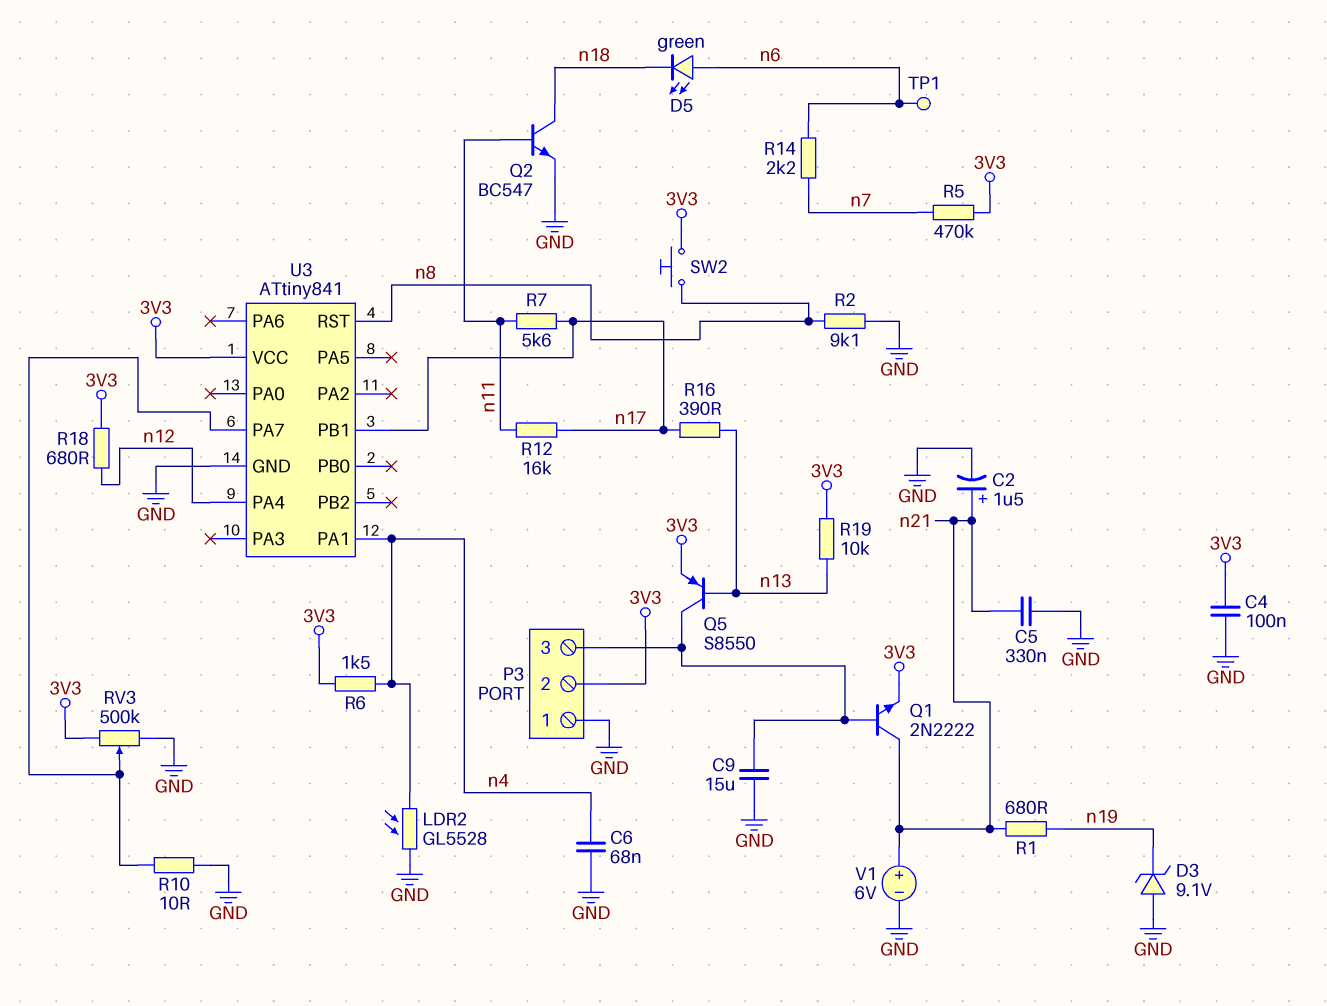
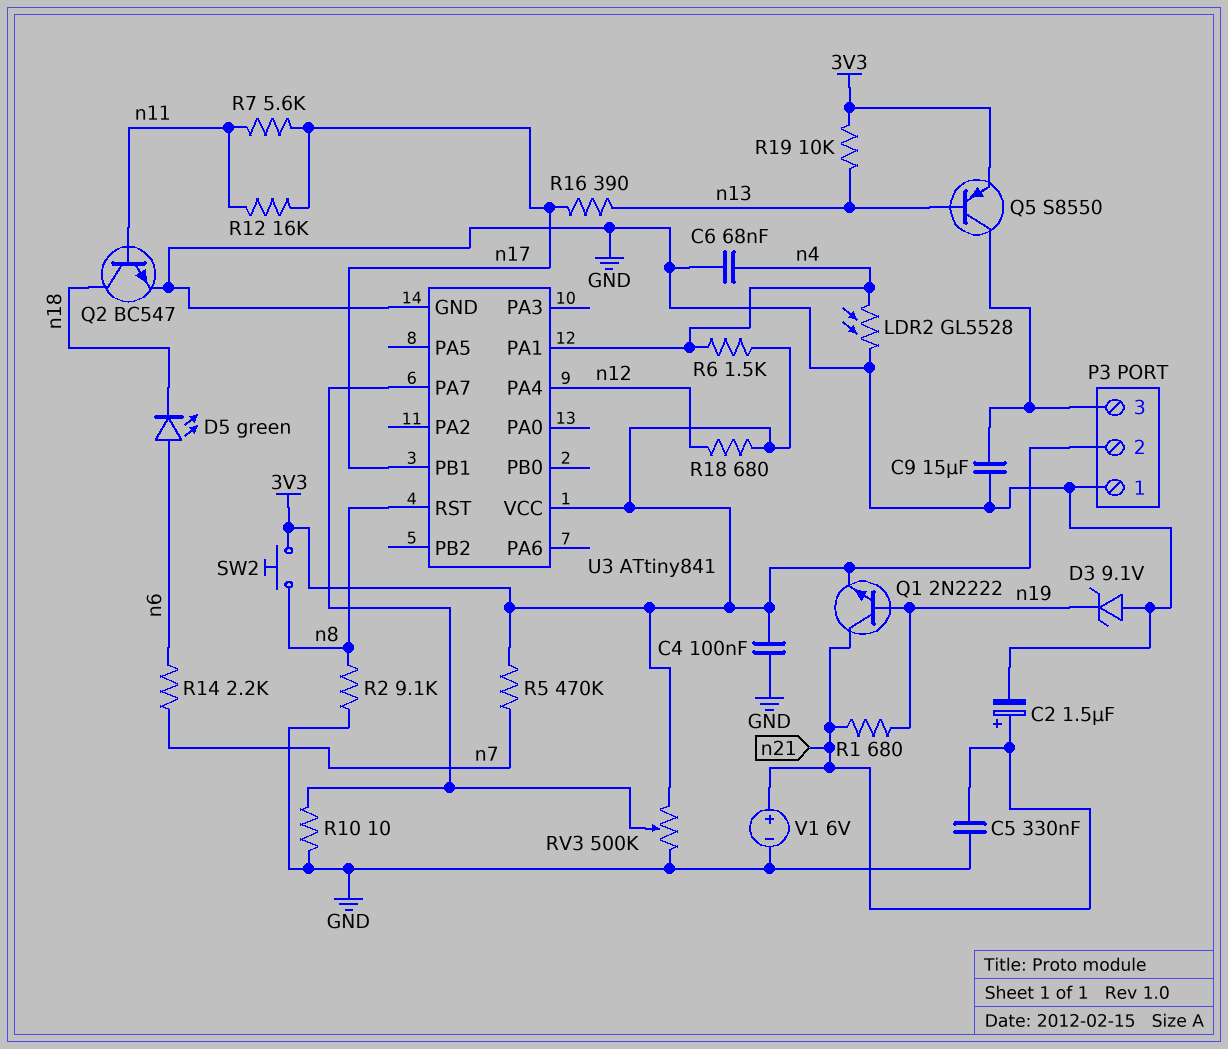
Q1: NPN 2N2222 (B P3/3, C n21, E 3V3) -> NPN 2N2222 (B n19, C n21, E 3V3)
TP1: test point (n6) -> none

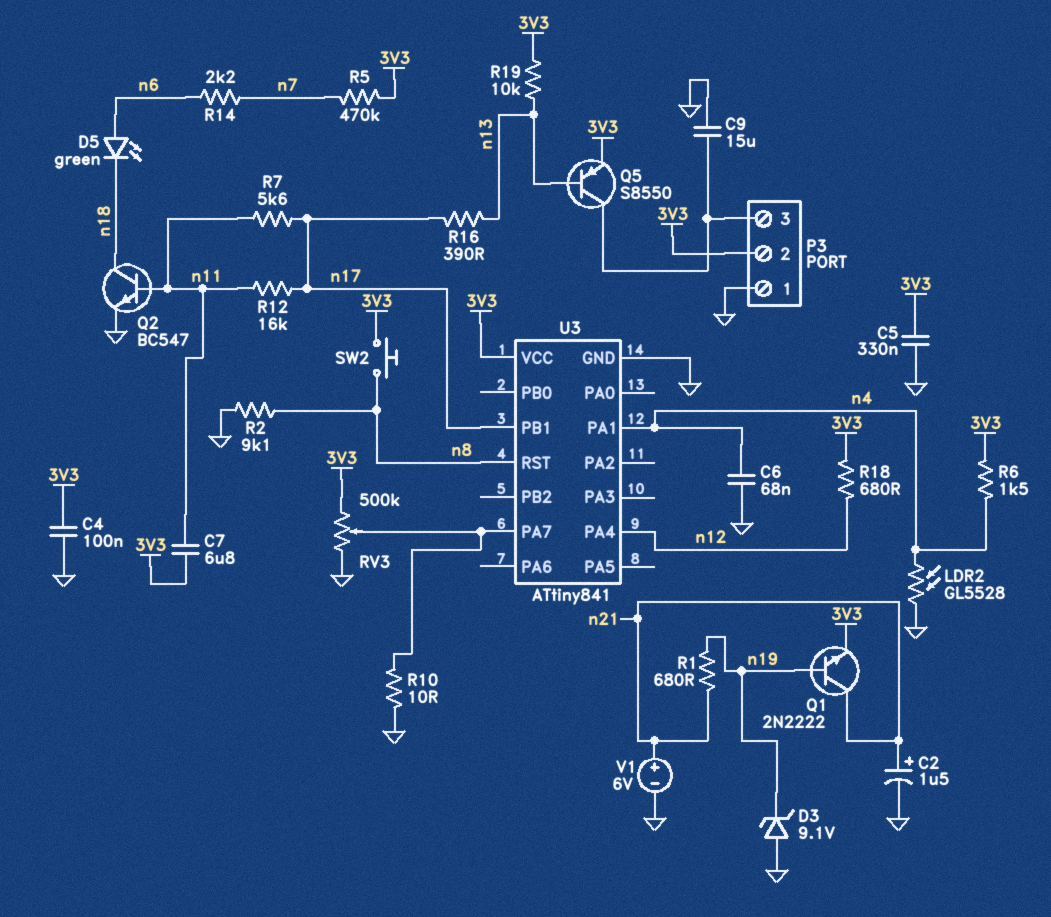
C5: 330nF (GND, n21) -> 330nF (3V3, GND)
C7: none -> 6.8uF (3V3, n11)

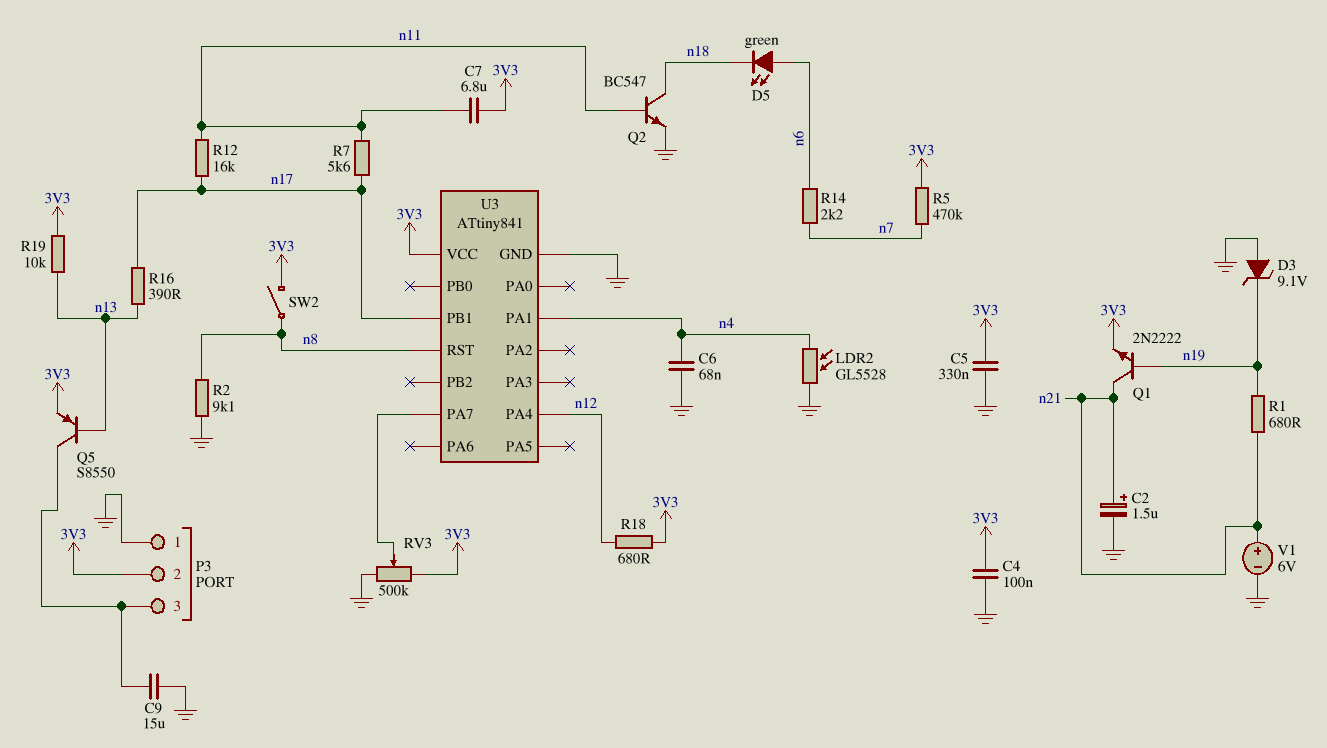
R6: 1.5k (3V3, n4) -> none
R10: 10 (GND, U3/PA7) -> none
SW2: button (3V3, n8) -> switch (3V3, n8)

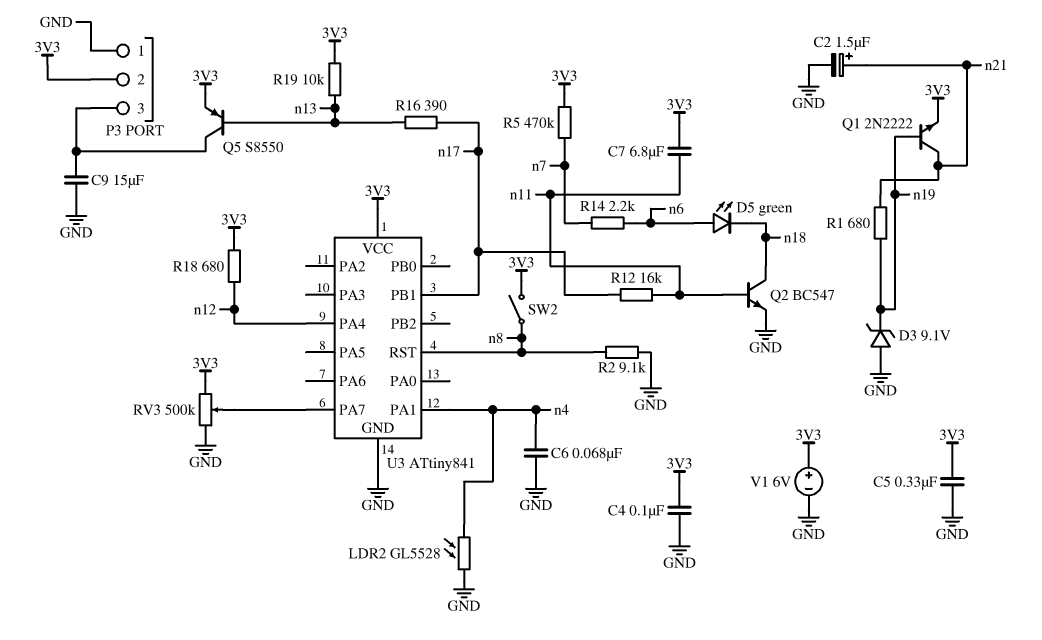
R7: 5.6k (n11, n17) -> none
V1: 6V (plus n21, minus GND) -> 6V (plus 3V3, minus GND)

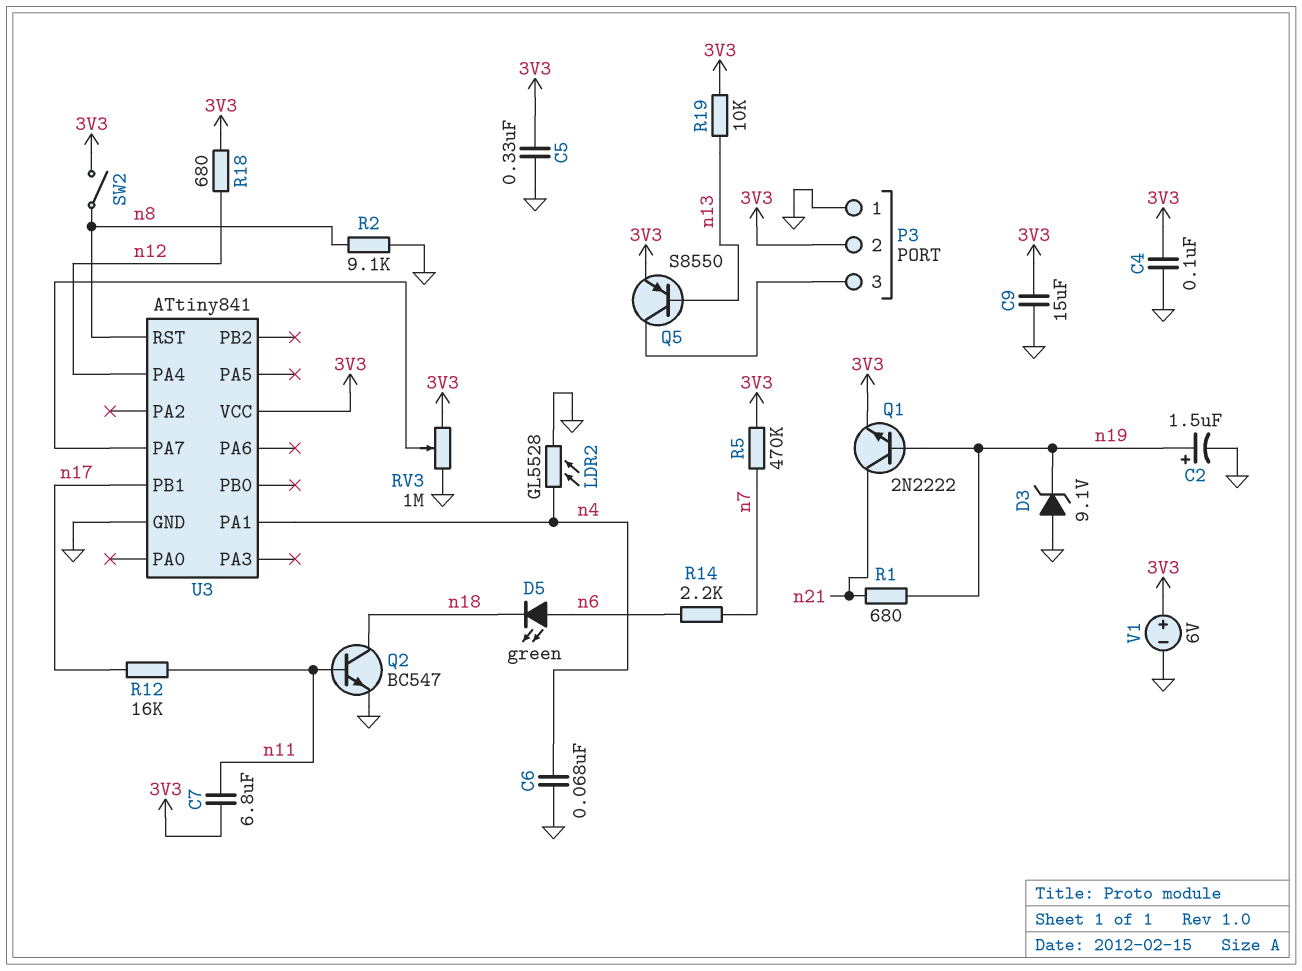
C2: 1.5uF (plus n21, minus GND) -> 1.5uF (plus n19, minus GND)
C9: 15uF (GND, P3/3) -> 15uF (3V3, GND)
R16: 390 (n13, n17) -> none
RV3: 500k (3V3, GND, wiper U3/PA7) -> 1M (3V3, GND, wiper U3/PA7)

